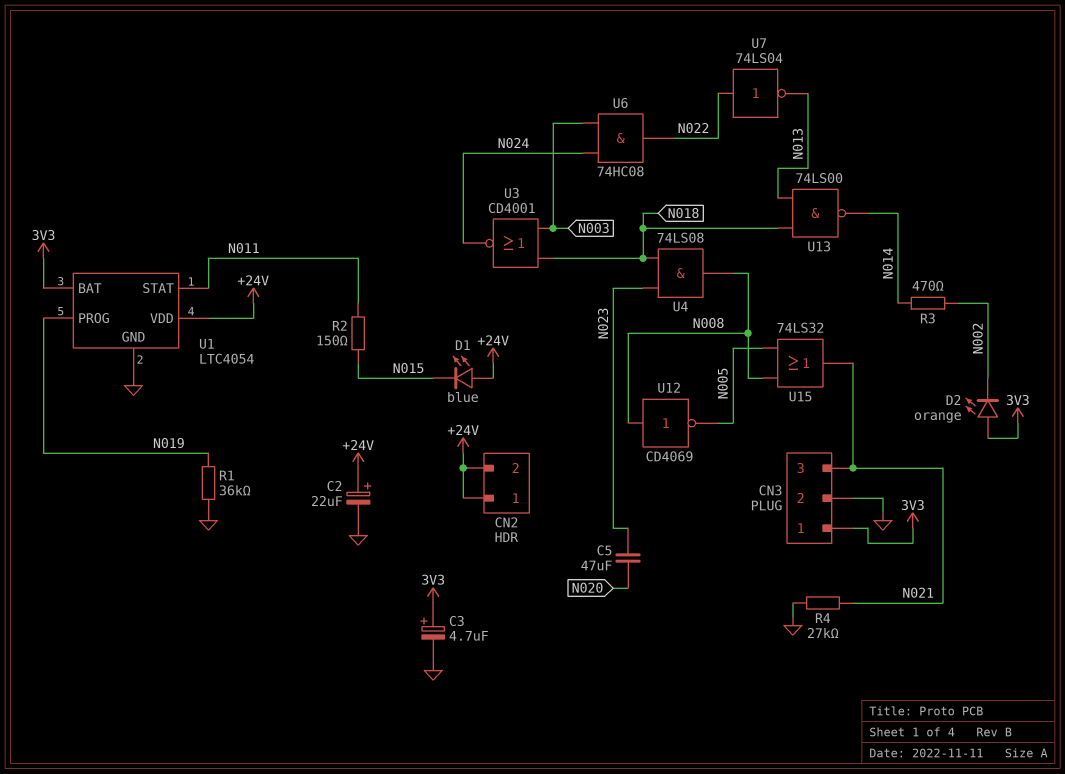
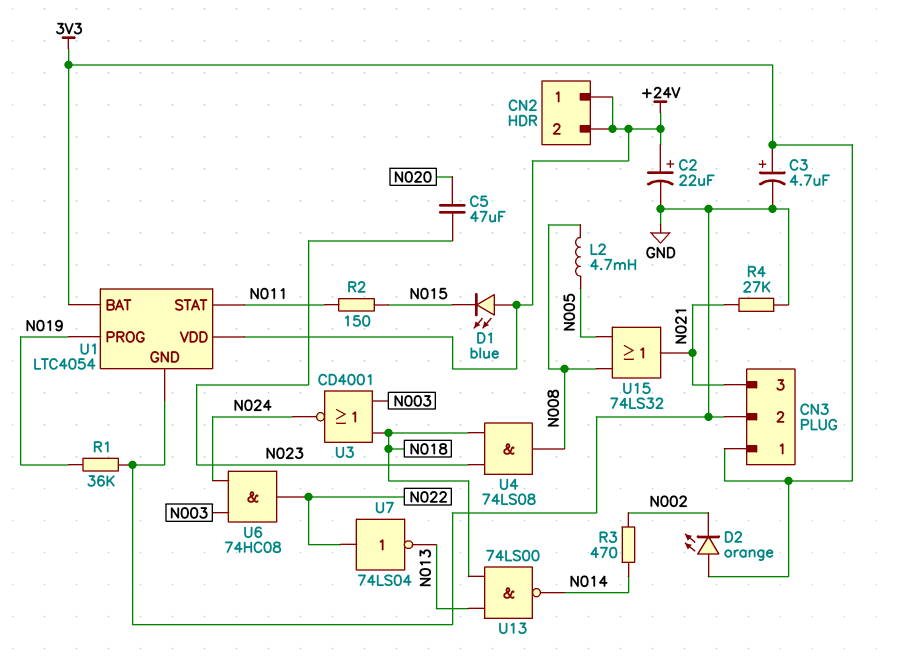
L2: none -> 4.7mH (N005, N008)
U12: NOT CD4069 (in N008, out N005) -> none

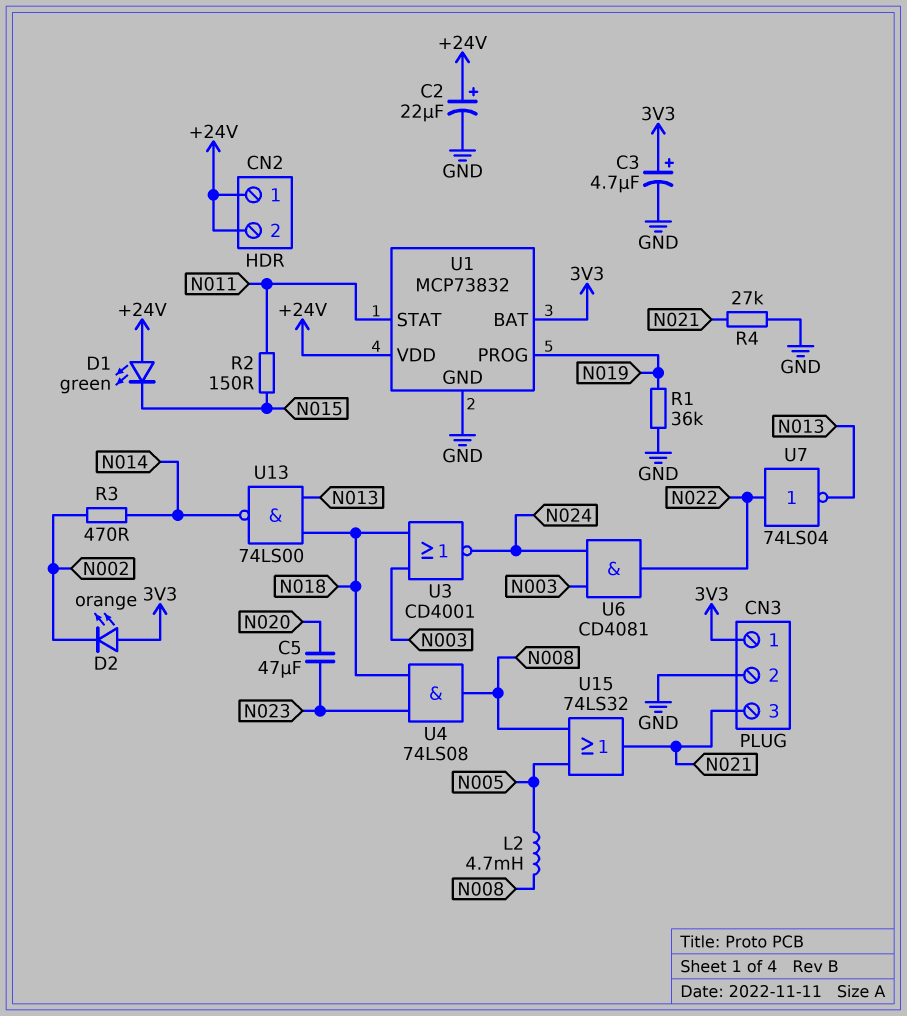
D1: LED blue (A +24V, K N015) -> LED green (A +24V, K N015)
U1: LTC4054 -> MCP73832
U6: AND 74HC08 (in N003, in N024, out N022) -> AND CD4081 (in N003, in N024, out N022)

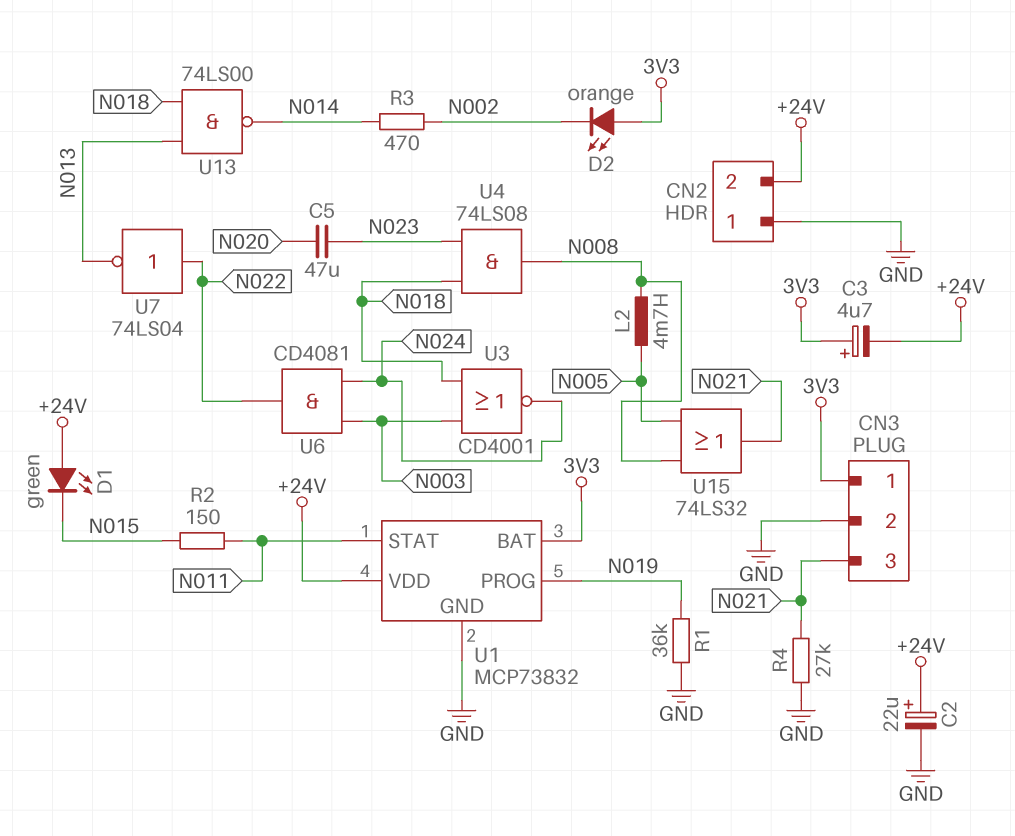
C3: 4.7uF (plus 3V3, minus GND) -> 4.7uF (plus 3V3, minus +24V)
CN2 pin 1: +24V -> GND

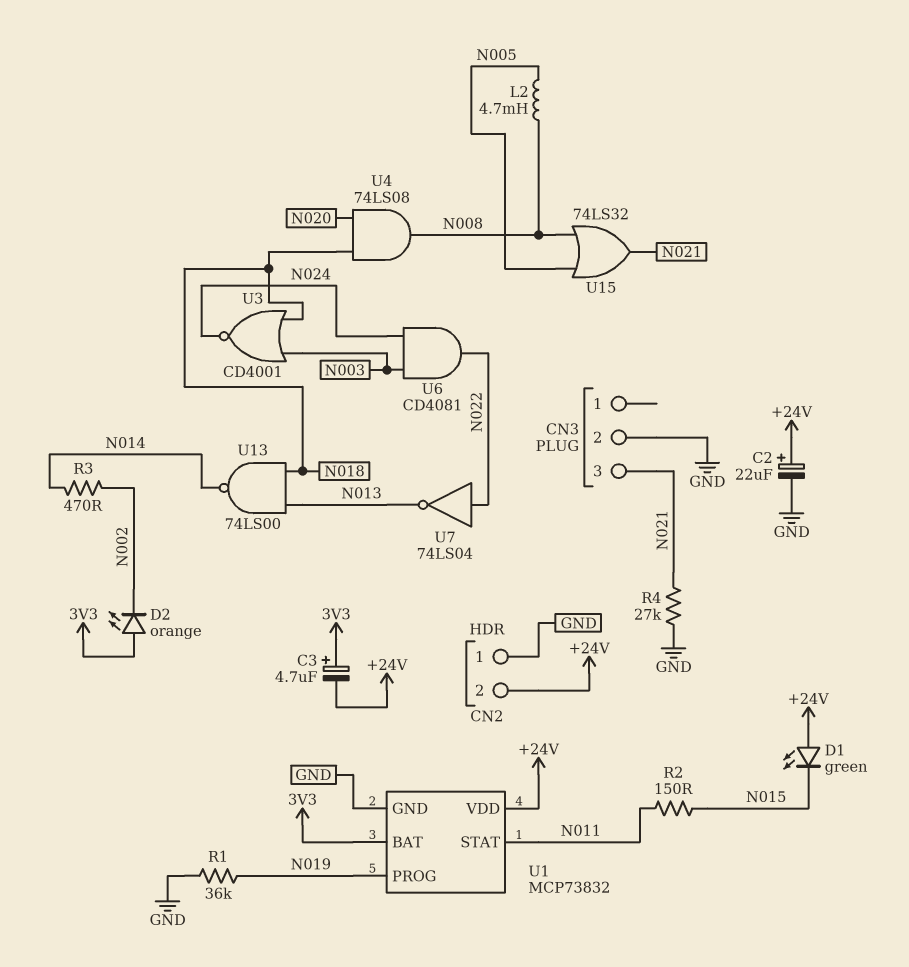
C5: 47uF (N020, N023) -> none
CN3 pin 1: 3V3 -> none
U4: AND 74LS08 (in N018, in N023, out N008) -> AND 74LS08 (in N018, in N020, out N008)

